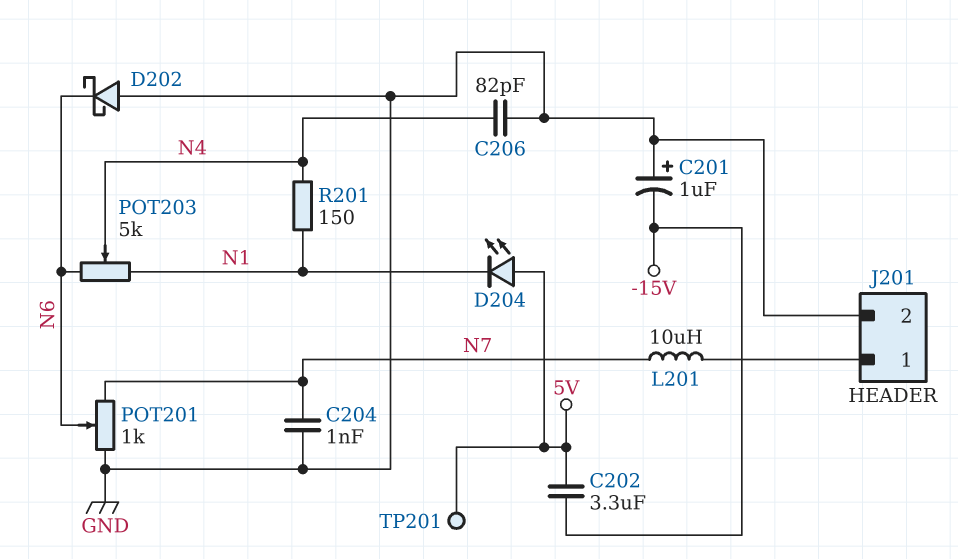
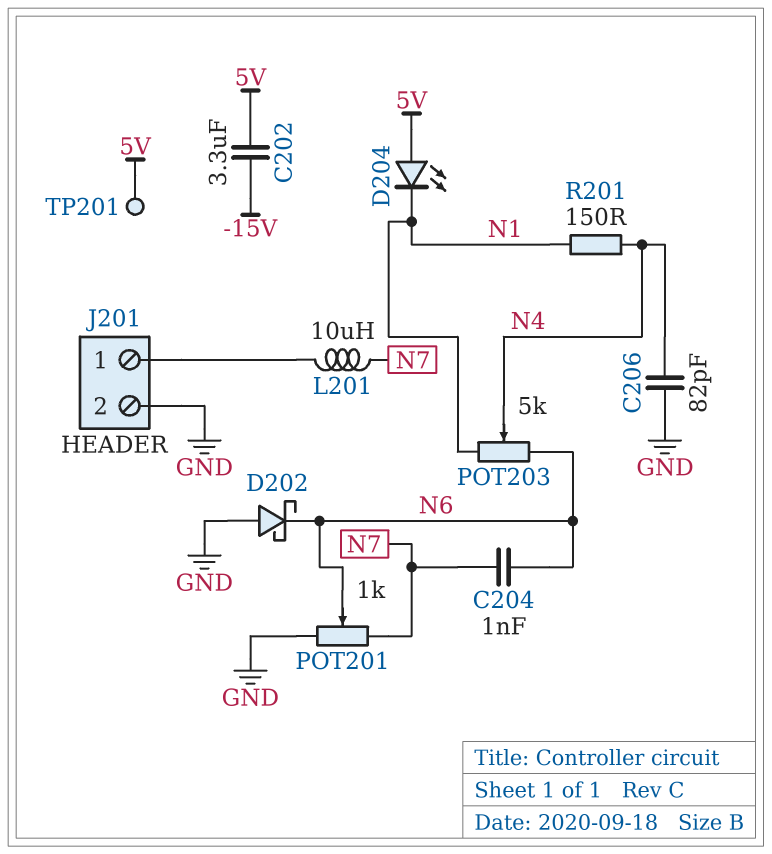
C201: 1uF (plus GND, minus -15V) -> none
C204: 1nF (GND, N7) -> 1nF (N6, N7)

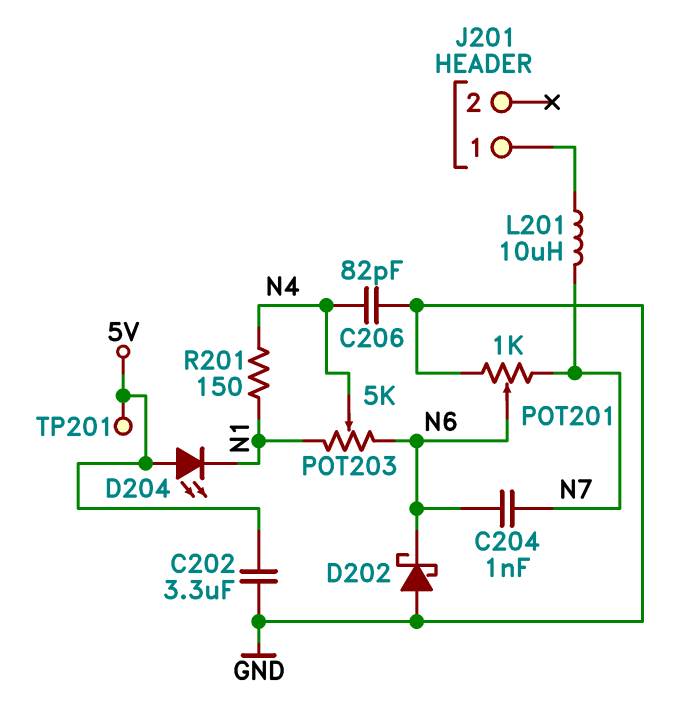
C202: 3.3uF (-15V, 5V) -> 3.3uF (5V, GND)
J201 pin 2: GND -> none

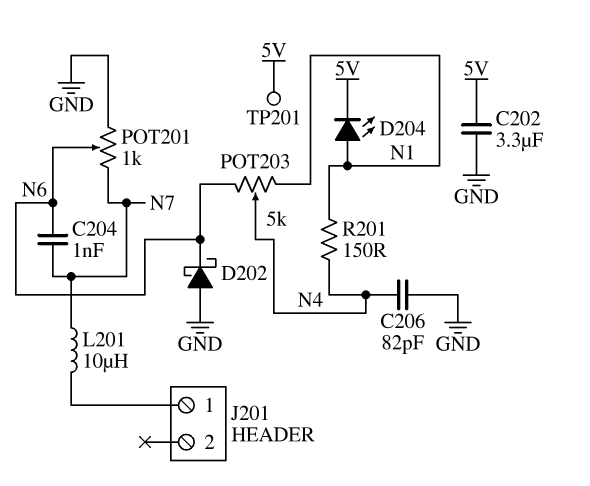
D204: LED (A 5V, K N1) -> LED (A N1, K 5V)

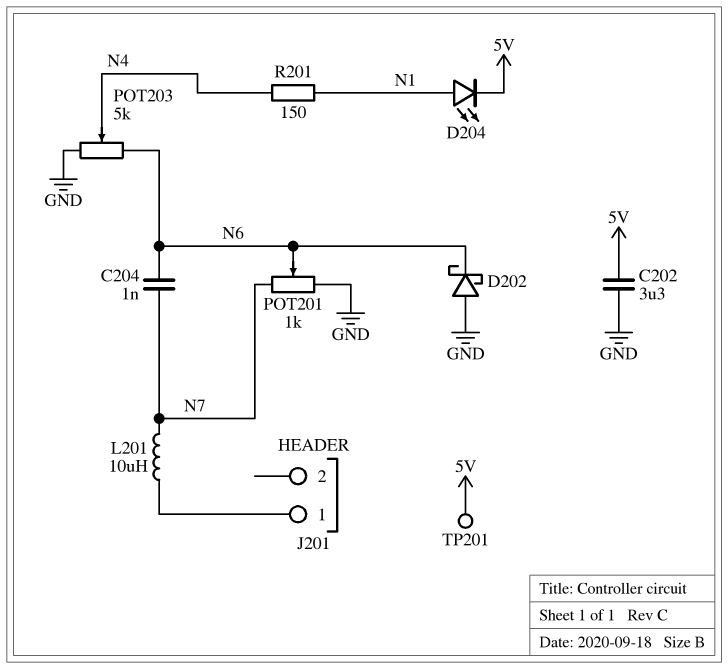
C206: 82pF (GND, N4) -> none
POT203: 5k (N1, N6, wiper N4) -> 5k (GND, N6, wiper N4)

